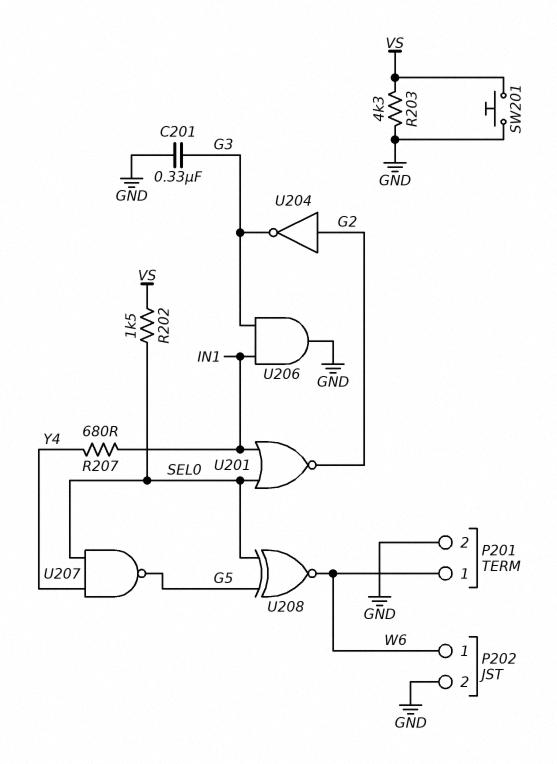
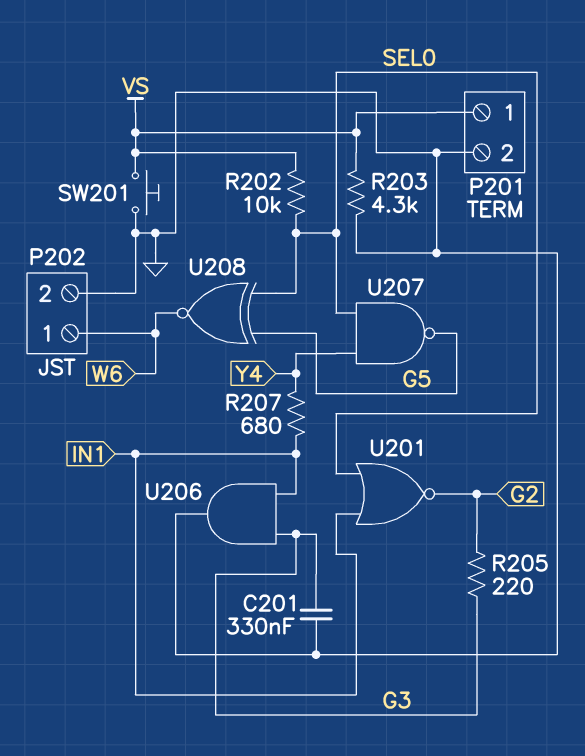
P201 pin 1: W6 -> VS
R202: 1.5k (SEL0, VS) -> 10k (SEL0, VS)
R205: none -> 220 (G2, G3)
U204: NOT (in G2, out G3) -> none

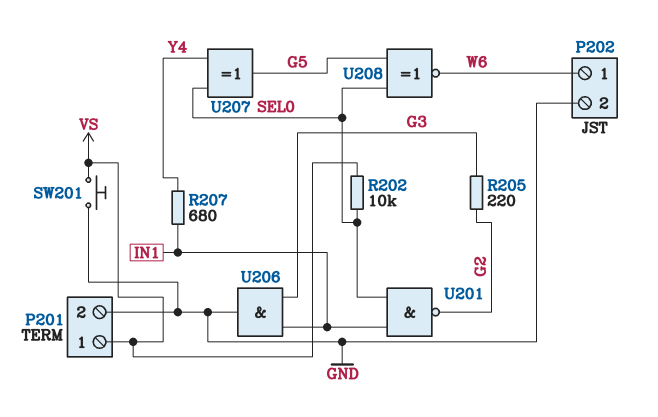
C201: 330nF (G3, GND) -> none
R203: 4.3k (GND, VS) -> none
U201: NOR (in IN1, in SEL0, out G2) -> NAND (in IN1, in SEL0, out G2)
U207: NAND (in SEL0, in Y4, out G5) -> XOR (in SEL0, in Y4, out G5)

